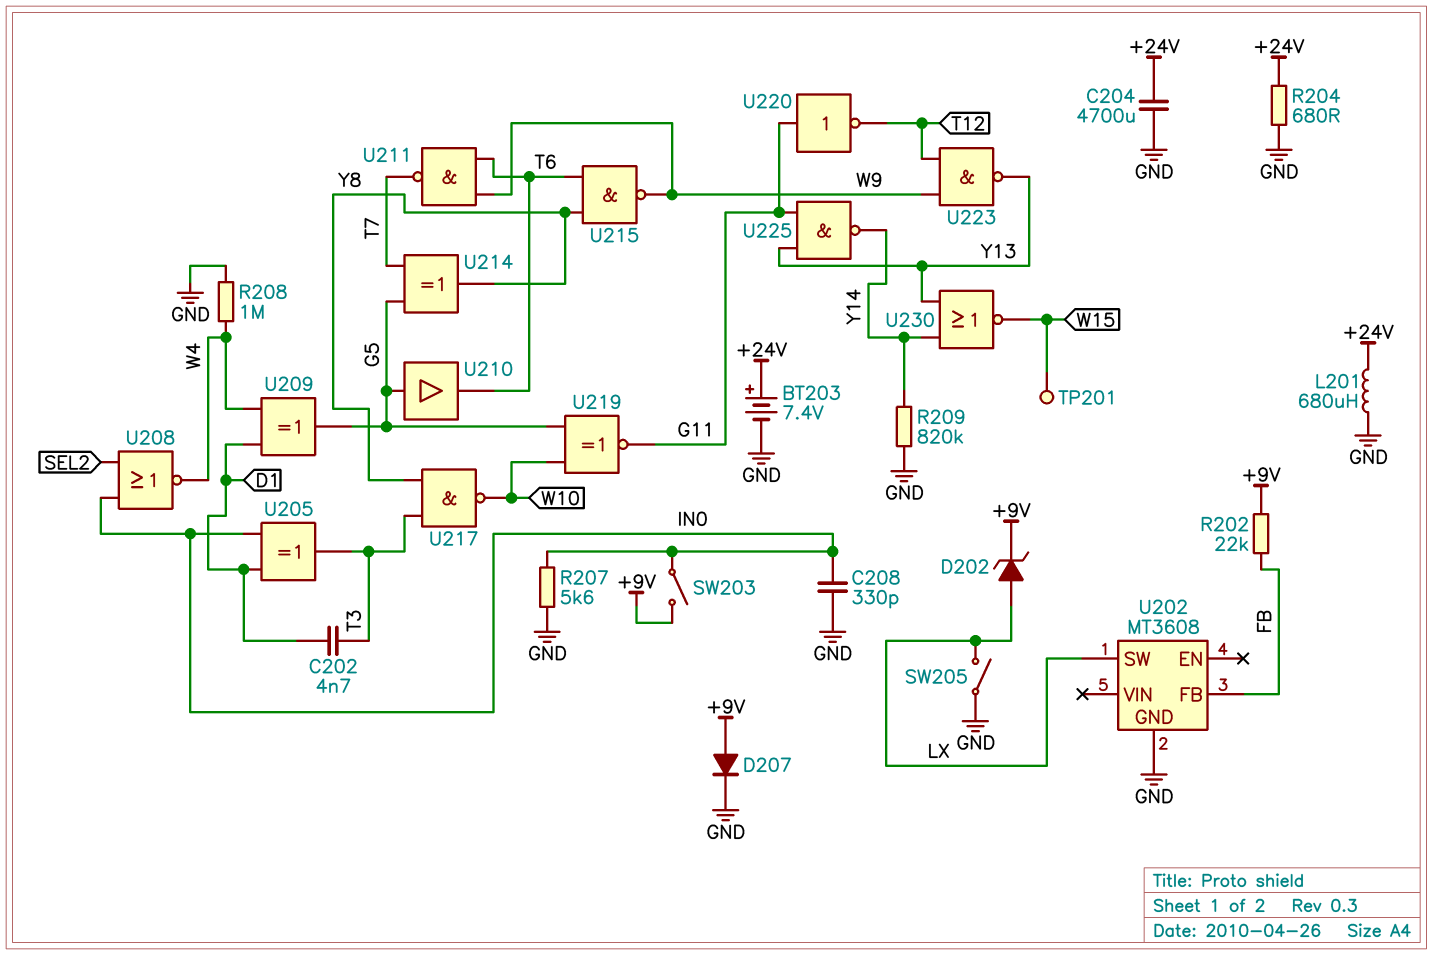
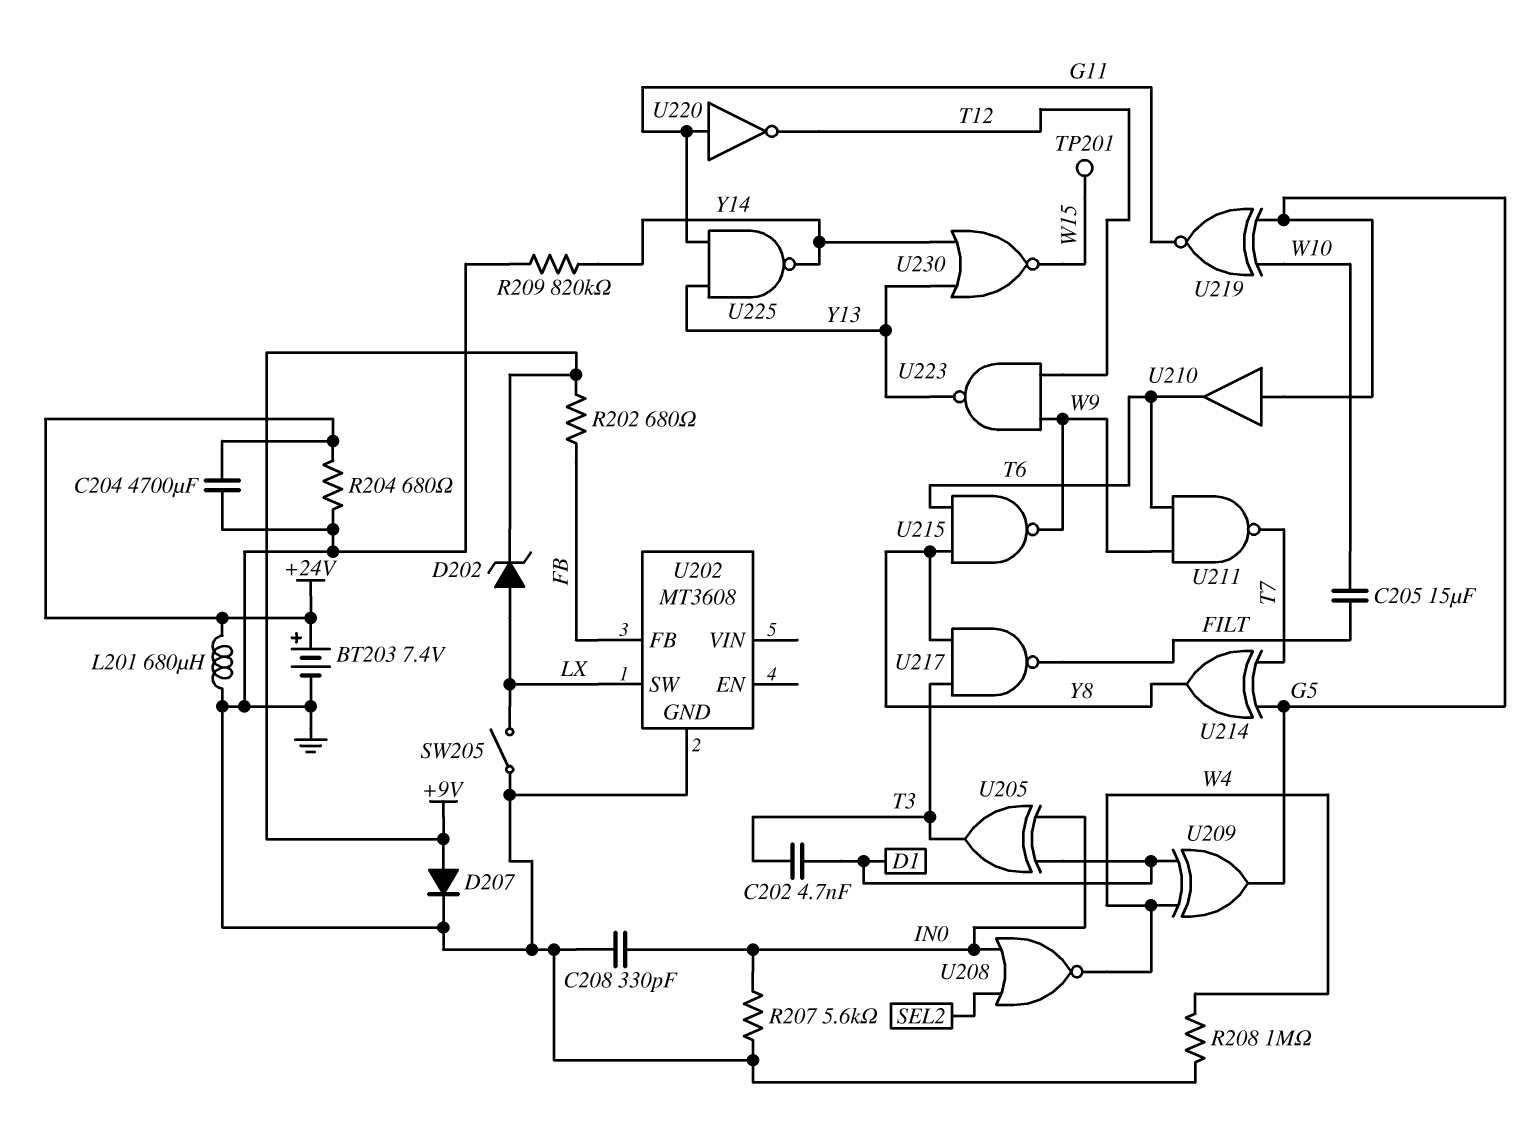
C205: none -> 15uF (FILT, W10)
R202: 22k (+9V, FB) -> 680 (+9V, FB)
SW203: switch (+9V, IN0) -> none
U217: NAND (in T3, in Y8, out W10) -> NAND (in T3, in Y8, out FILT)

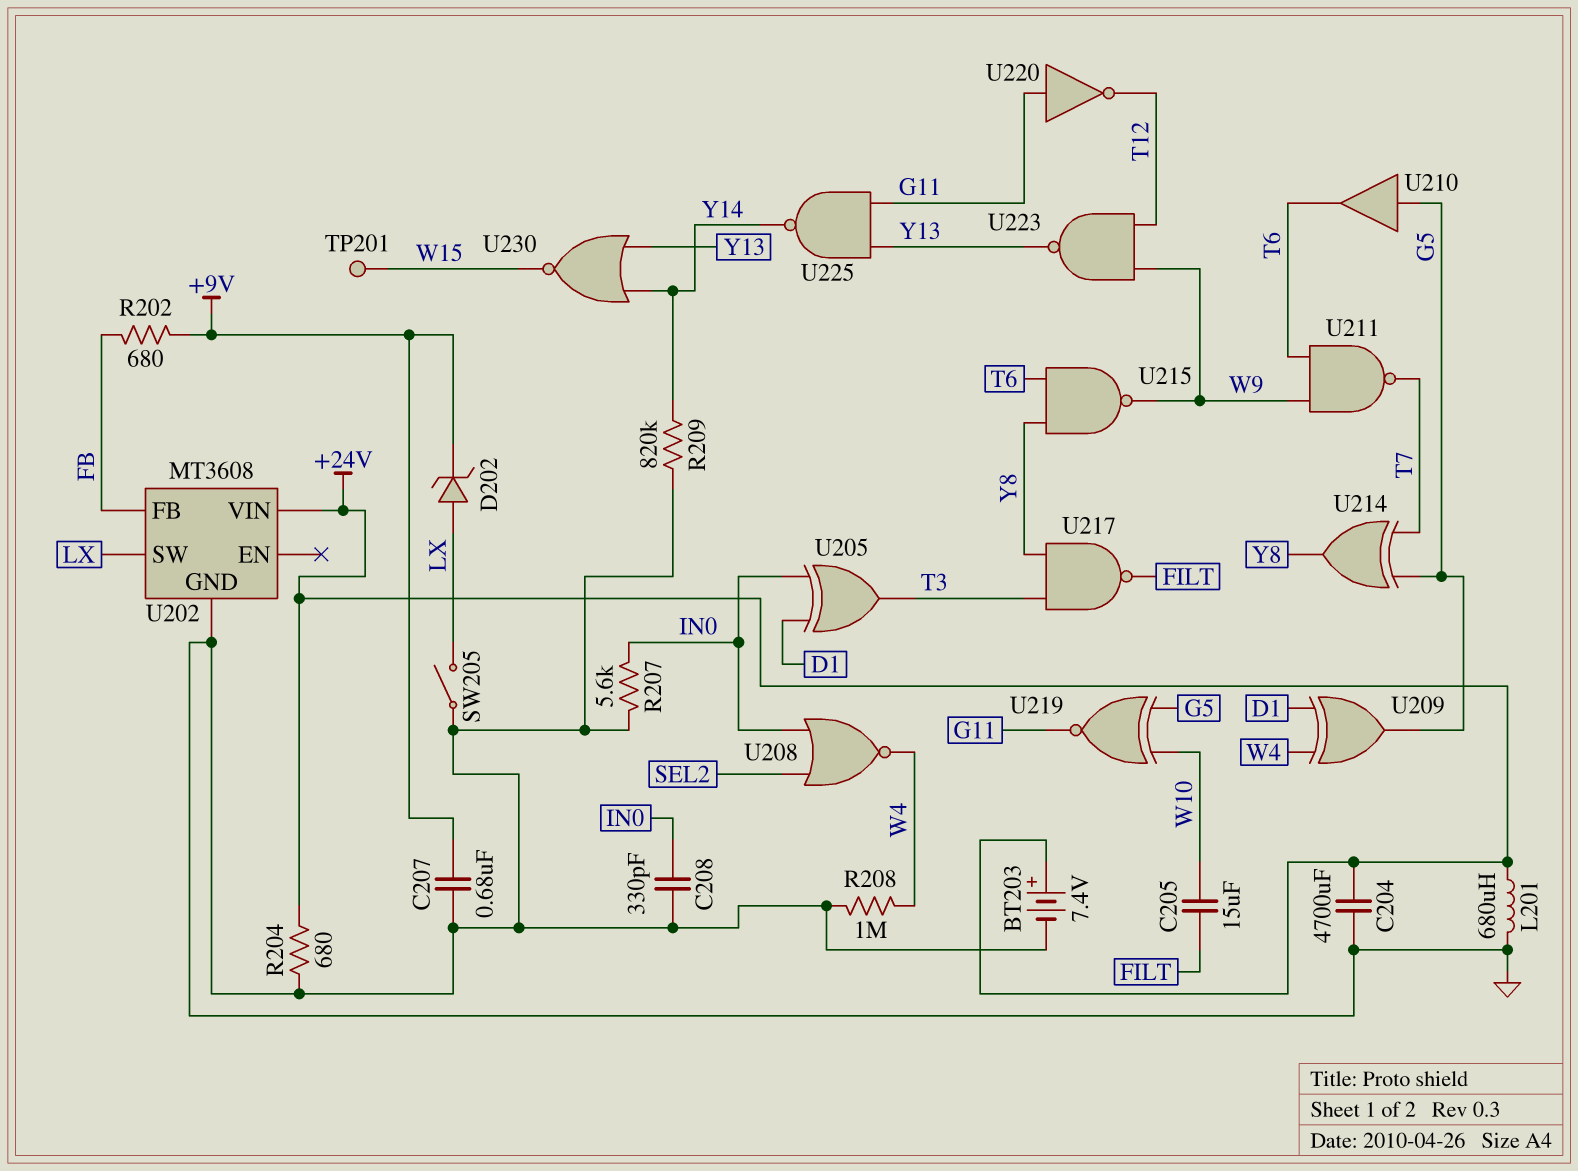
C202: 4.7nF (D1, T3) -> none
C207: none -> 680nF (+9V, GND)
D207: diode (A +9V, K GND) -> none
U202 pin VIN: none -> +24V

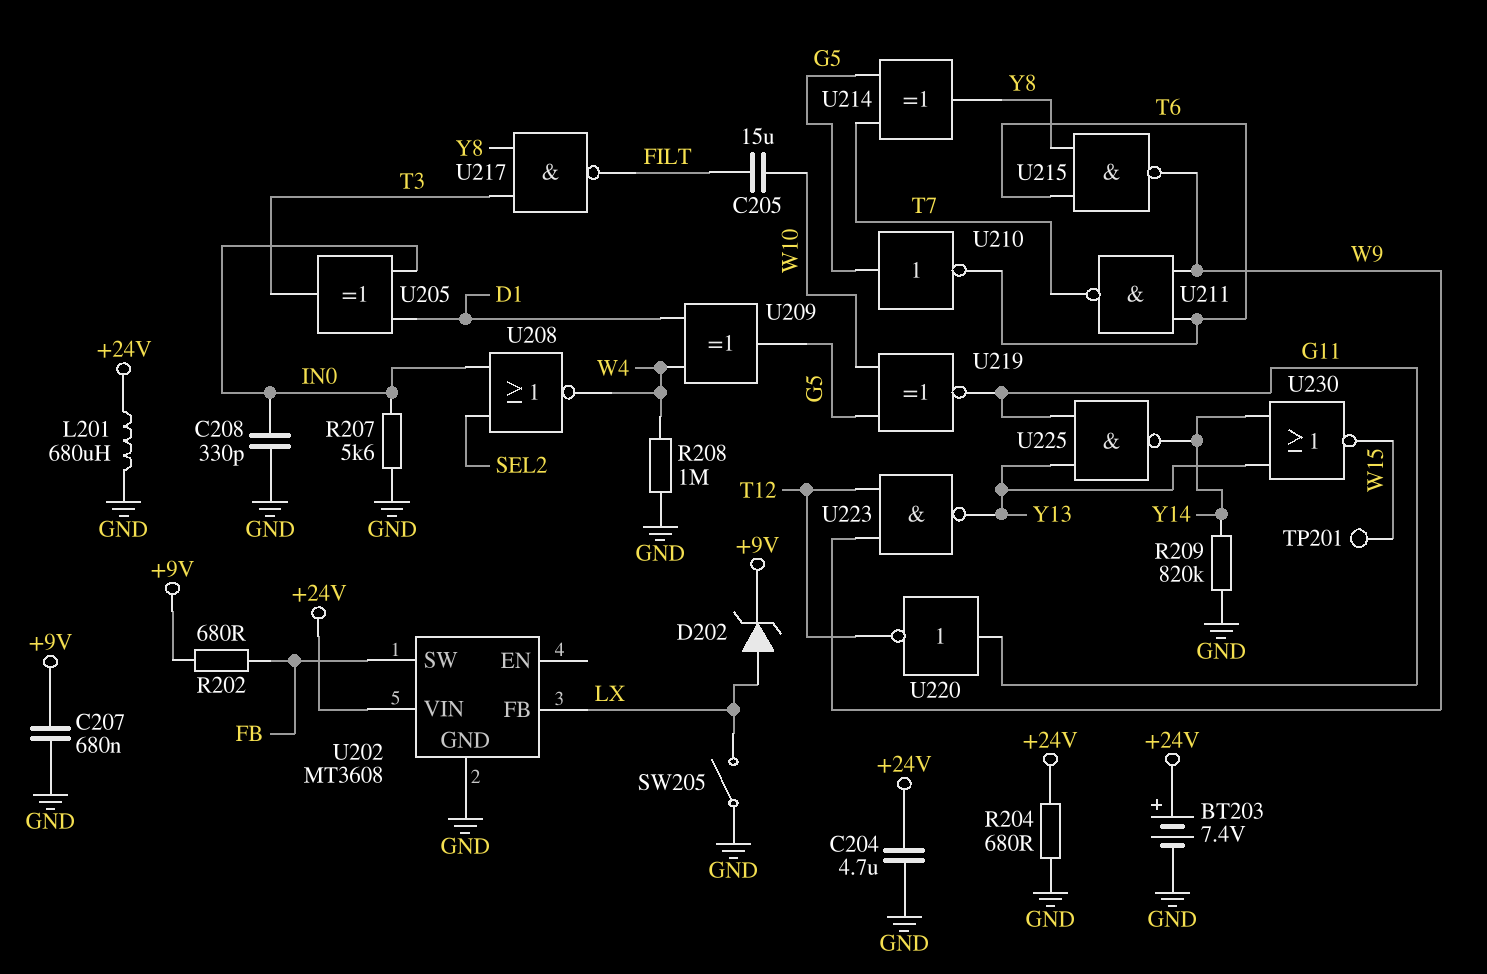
C204: 4700uF (+24V, GND) -> 4.7uF (+24V, GND)
U202 pin FB: FB -> LX
U202 pin SW: LX -> FB
U210: buffer (in G5, out T6) -> NOT (in G5, out T6)

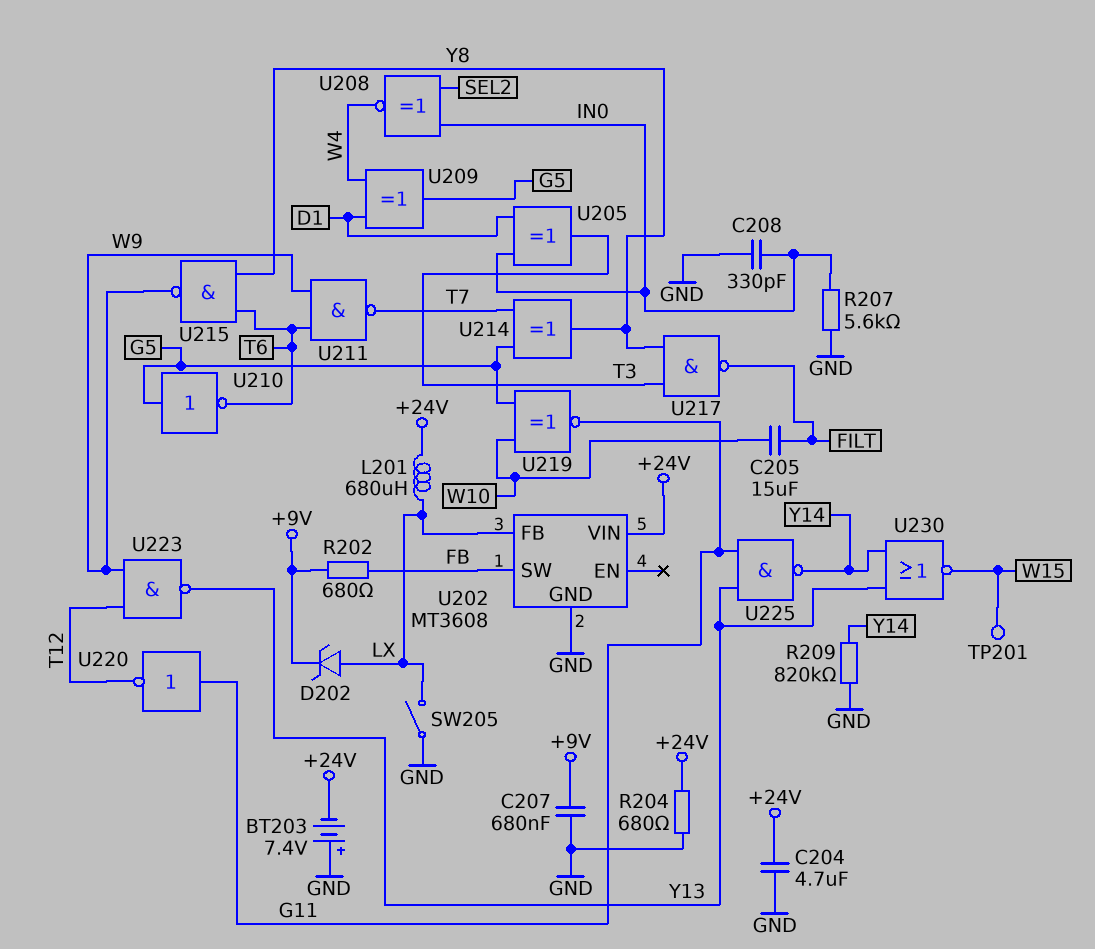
BT203: 7.4V (plus +24V, minus GND) -> 7.4V (plus GND, minus +24V)
L201: 680uH (+24V, GND) -> 680uH (+24V, LX)
R208: 1M (GND, W4) -> none
U208: NOR (in IN0, in SEL2, out W4) -> XNOR (in IN0, in SEL2, out W4)

